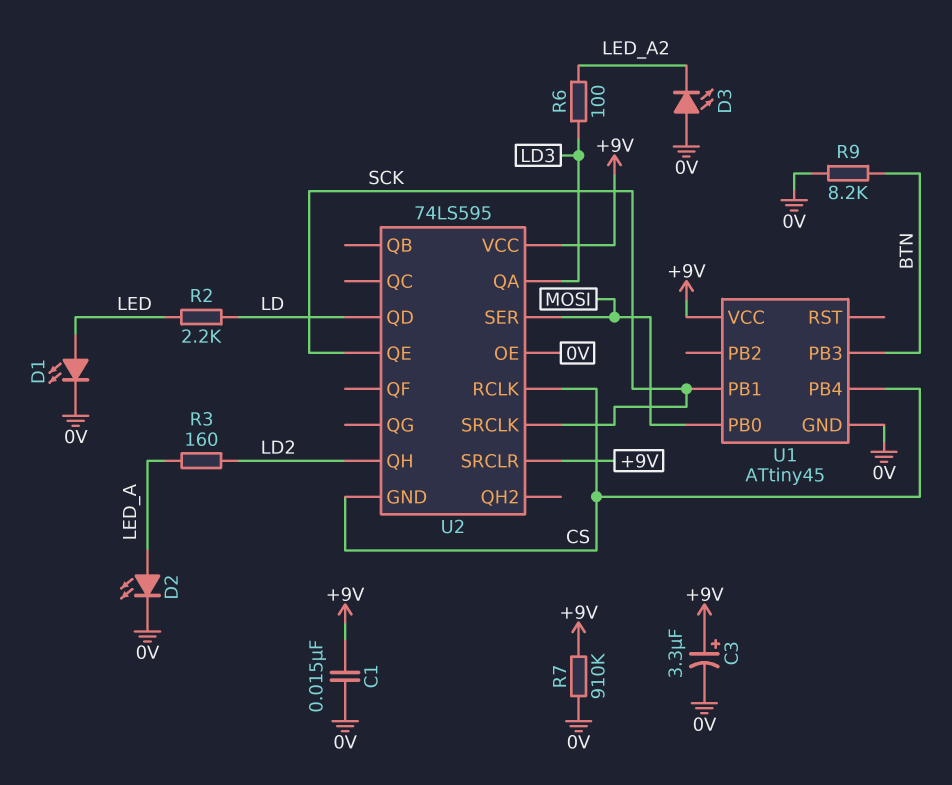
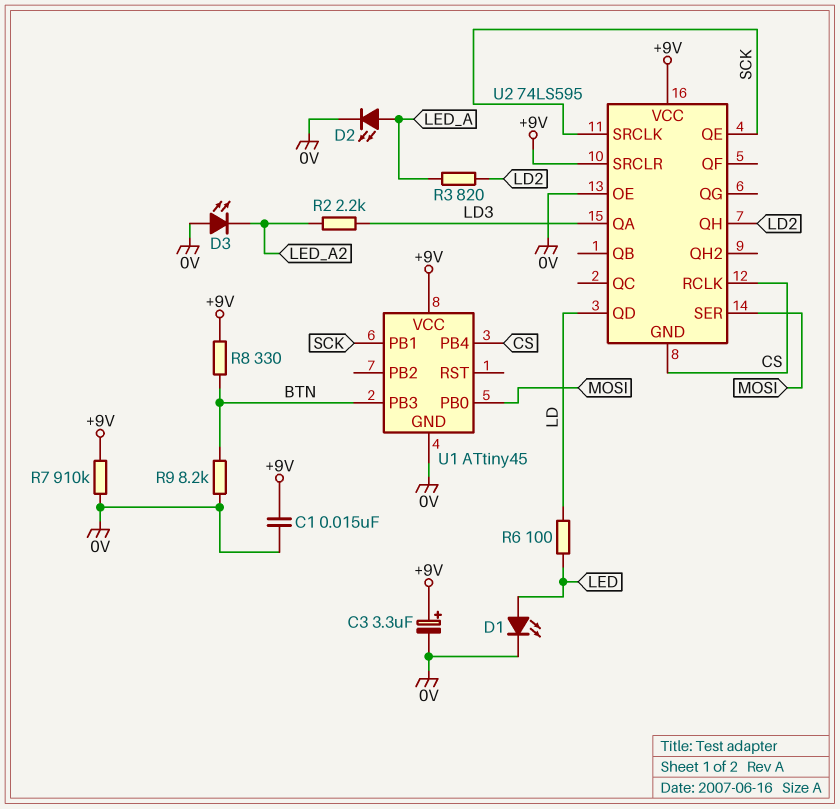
R2: 2.2k (LD, LED) -> 2.2k (LD3, LED_A2)
R3: 160 (LD2, LED_A) -> 820 (LD2, LED_A)
R6: 100 (LD3, LED_A2) -> 100 (LD, LED)
R8: none -> 330 (+9V, BTN)

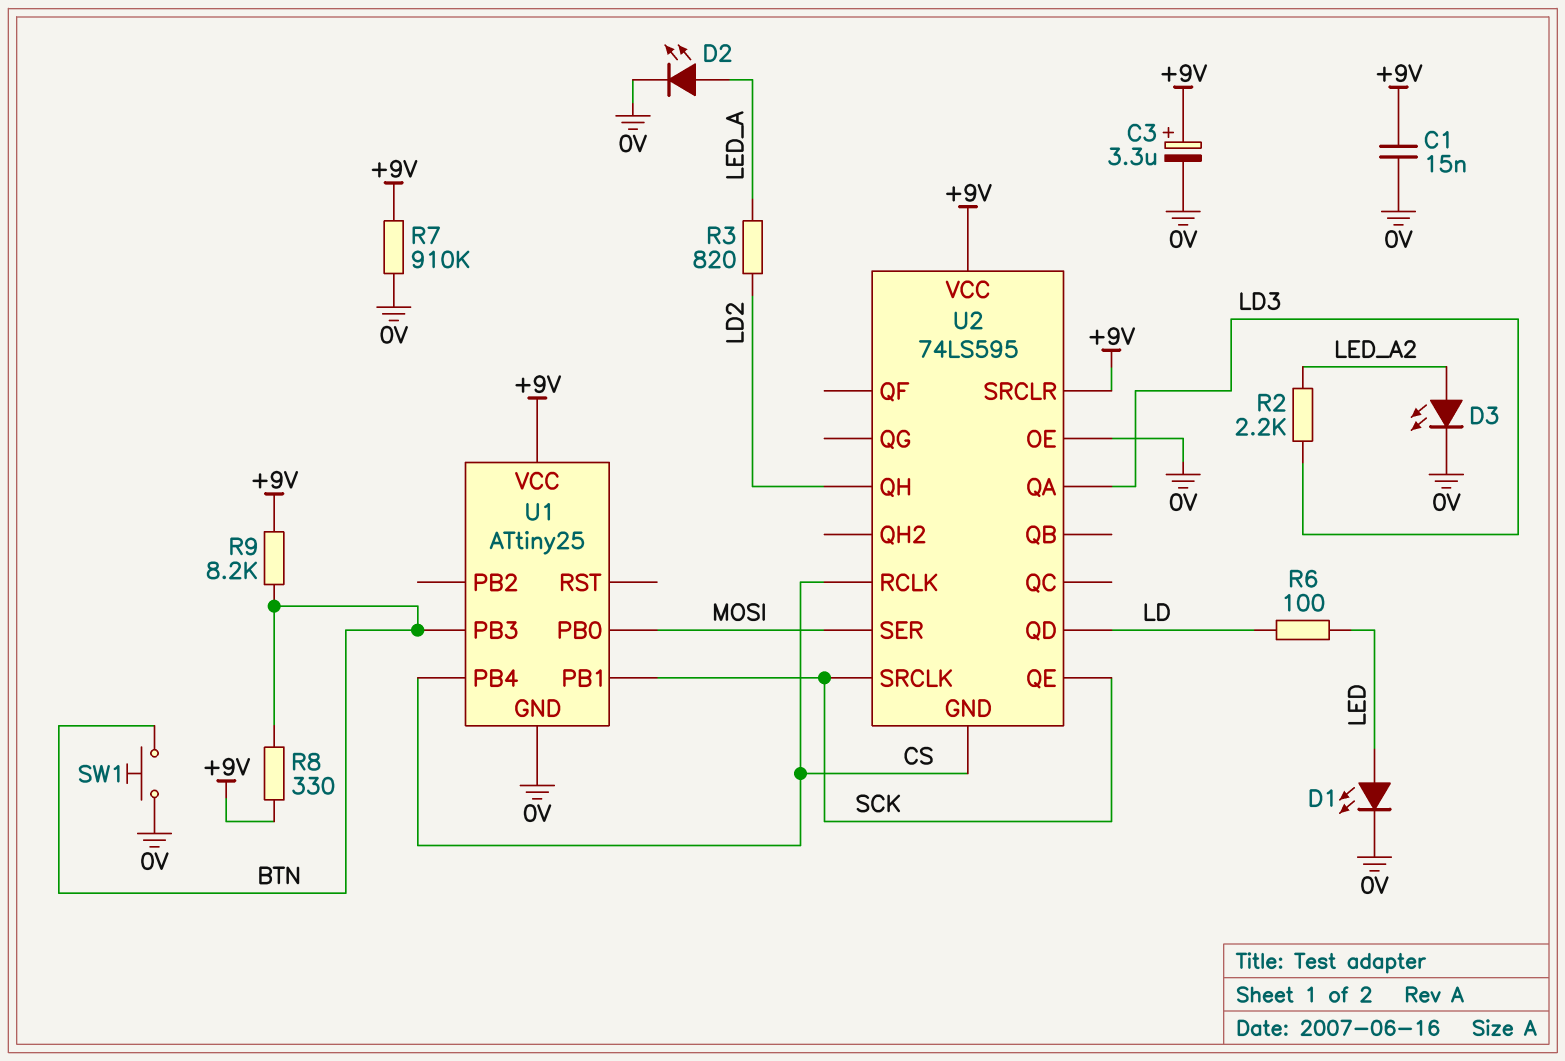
D3: LED (A 0V, K LED_A2) -> LED (A LED_A2, K 0V)
R9: 8.2k (0V, BTN) -> 8.2k (+9V, BTN)
SW1: none -> button (0V, BTN)
U1: ATtiny45 -> ATtiny25

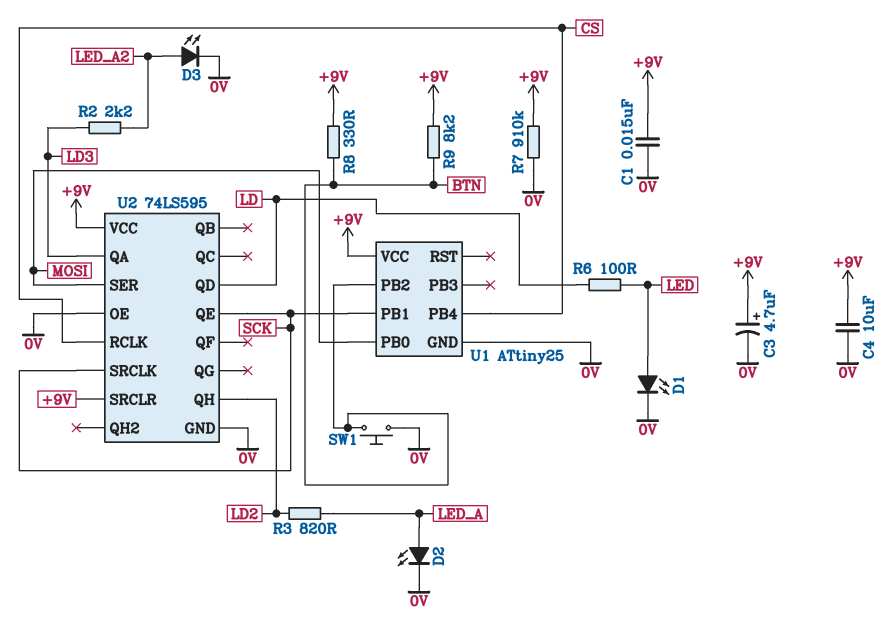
C3: 3.3uF (plus +9V, minus 0V) -> 4.7uF (plus +9V, minus 0V)
C4: none -> 10uF (+9V, 0V)
U1 pin PB2: none -> BTN
U1 pin PB3: BTN -> none
U2 pin GND: CS -> 0V

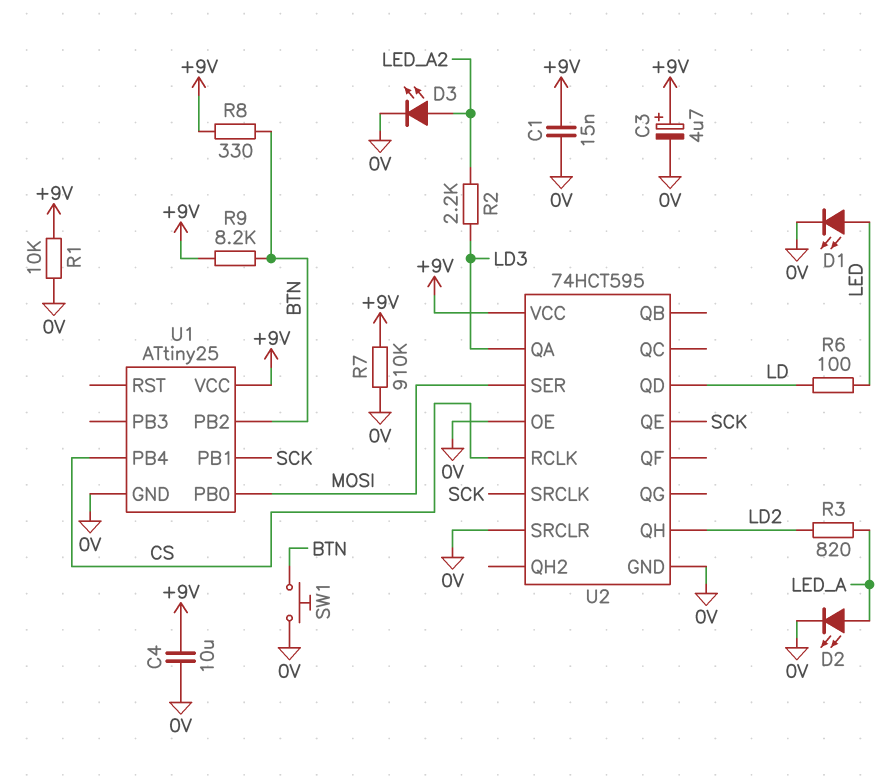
R1: none -> 10k (+9V, 0V)
U2: 74LS595 -> 74HCT595
U2 pin SRCLR: +9V -> 0V

